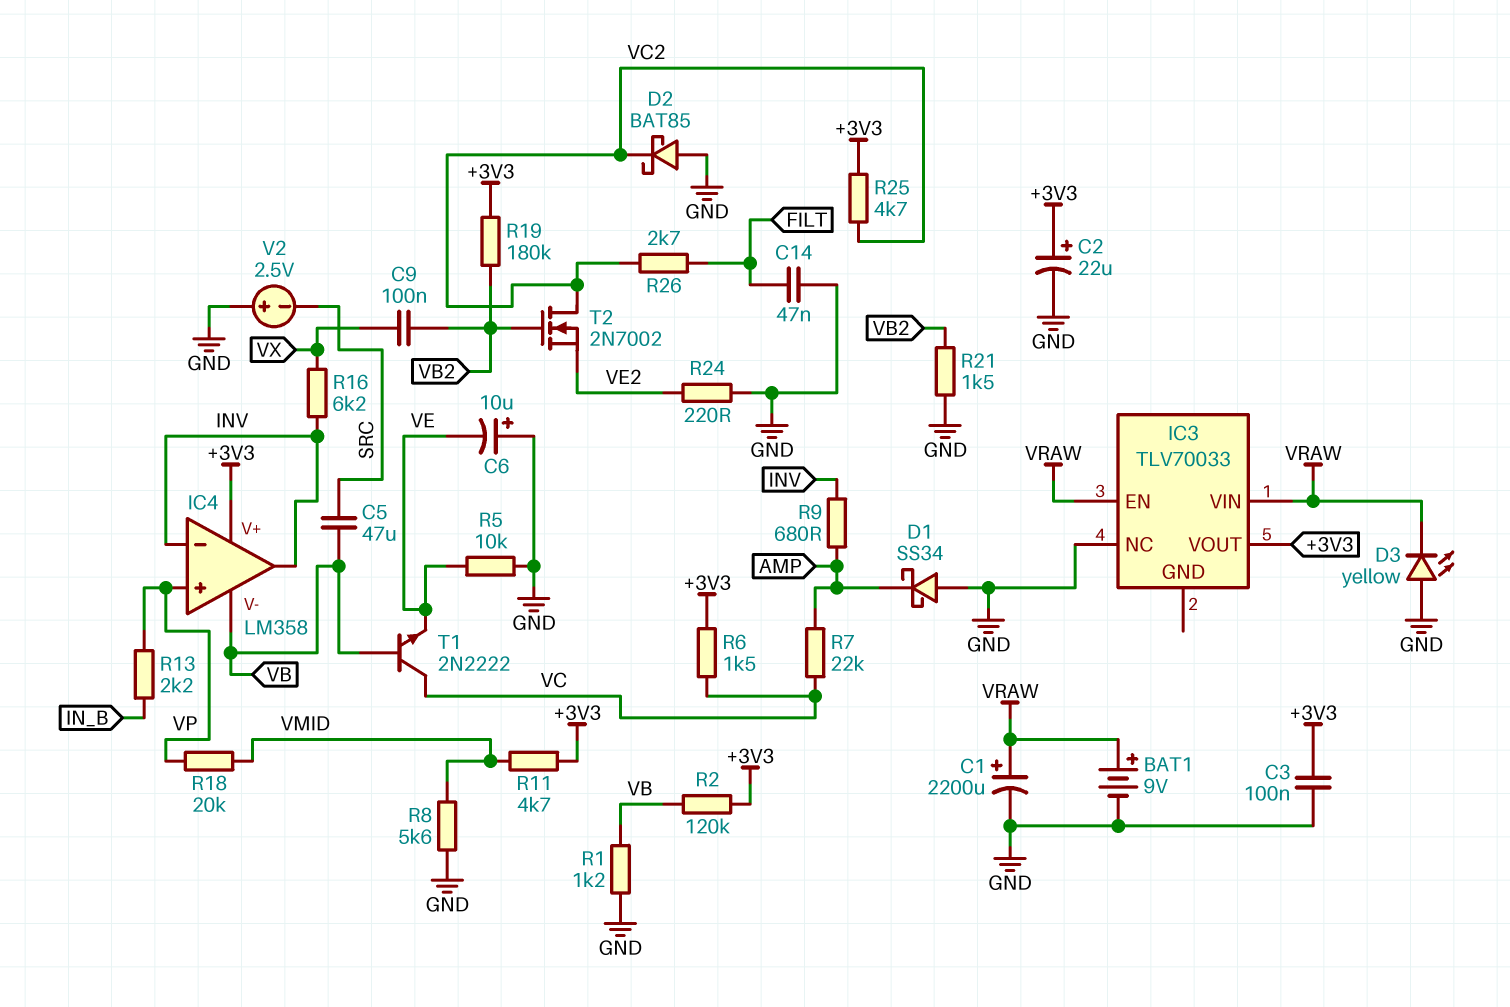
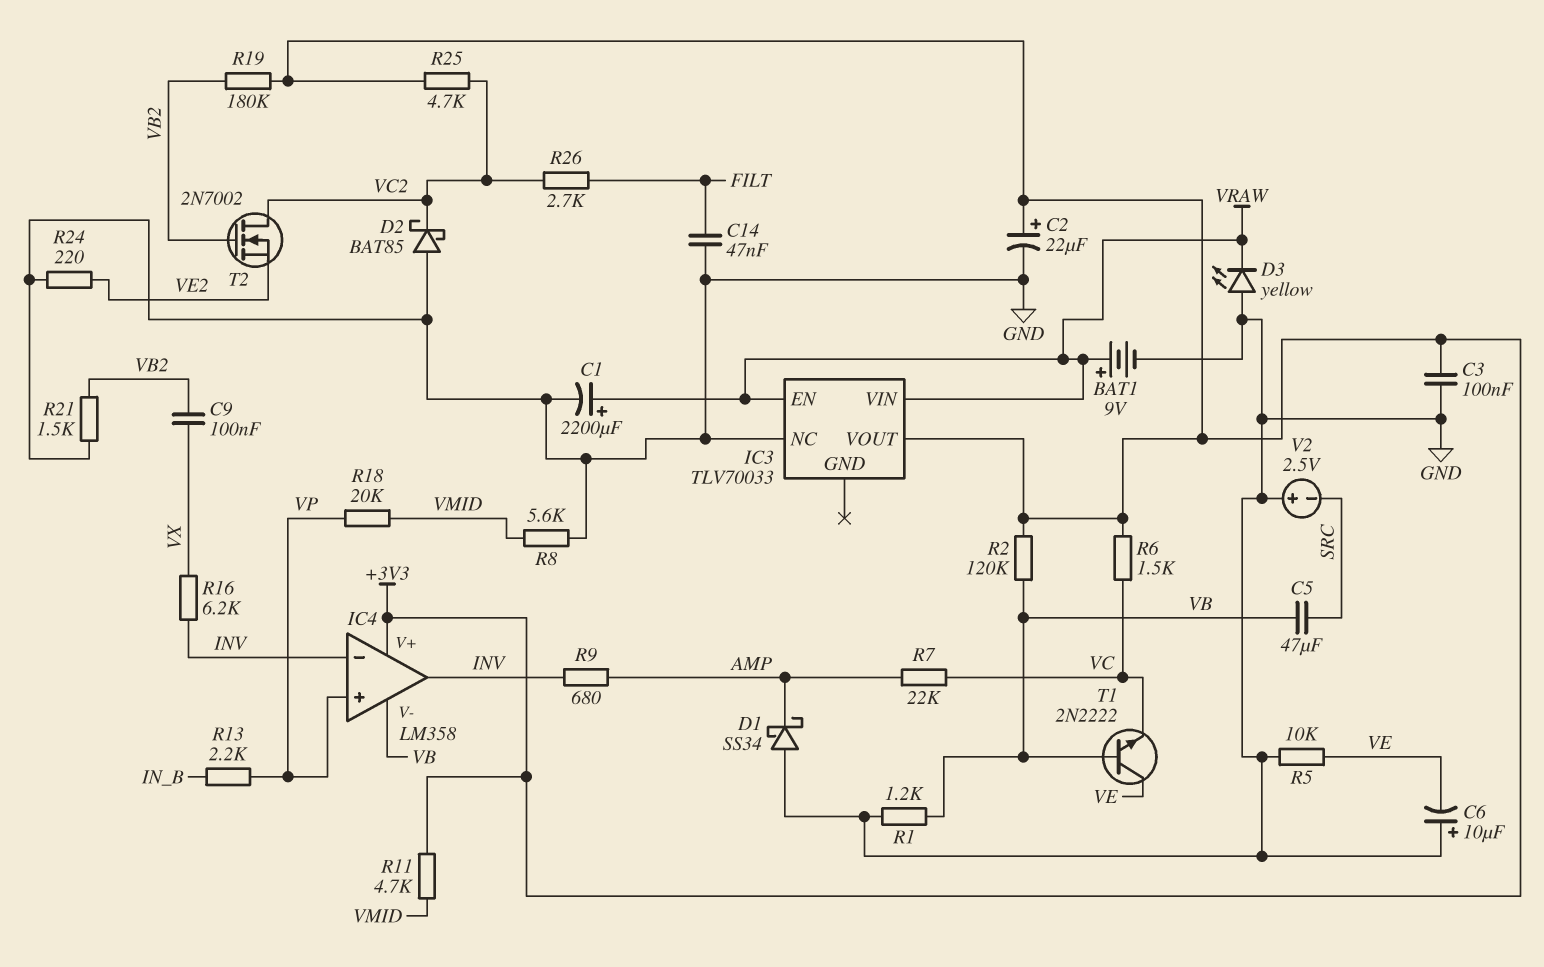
T1: NPN 2N2222 (B VB, C VC, E VE) -> NPN 2N2222 (B VB, C VE, E VC)

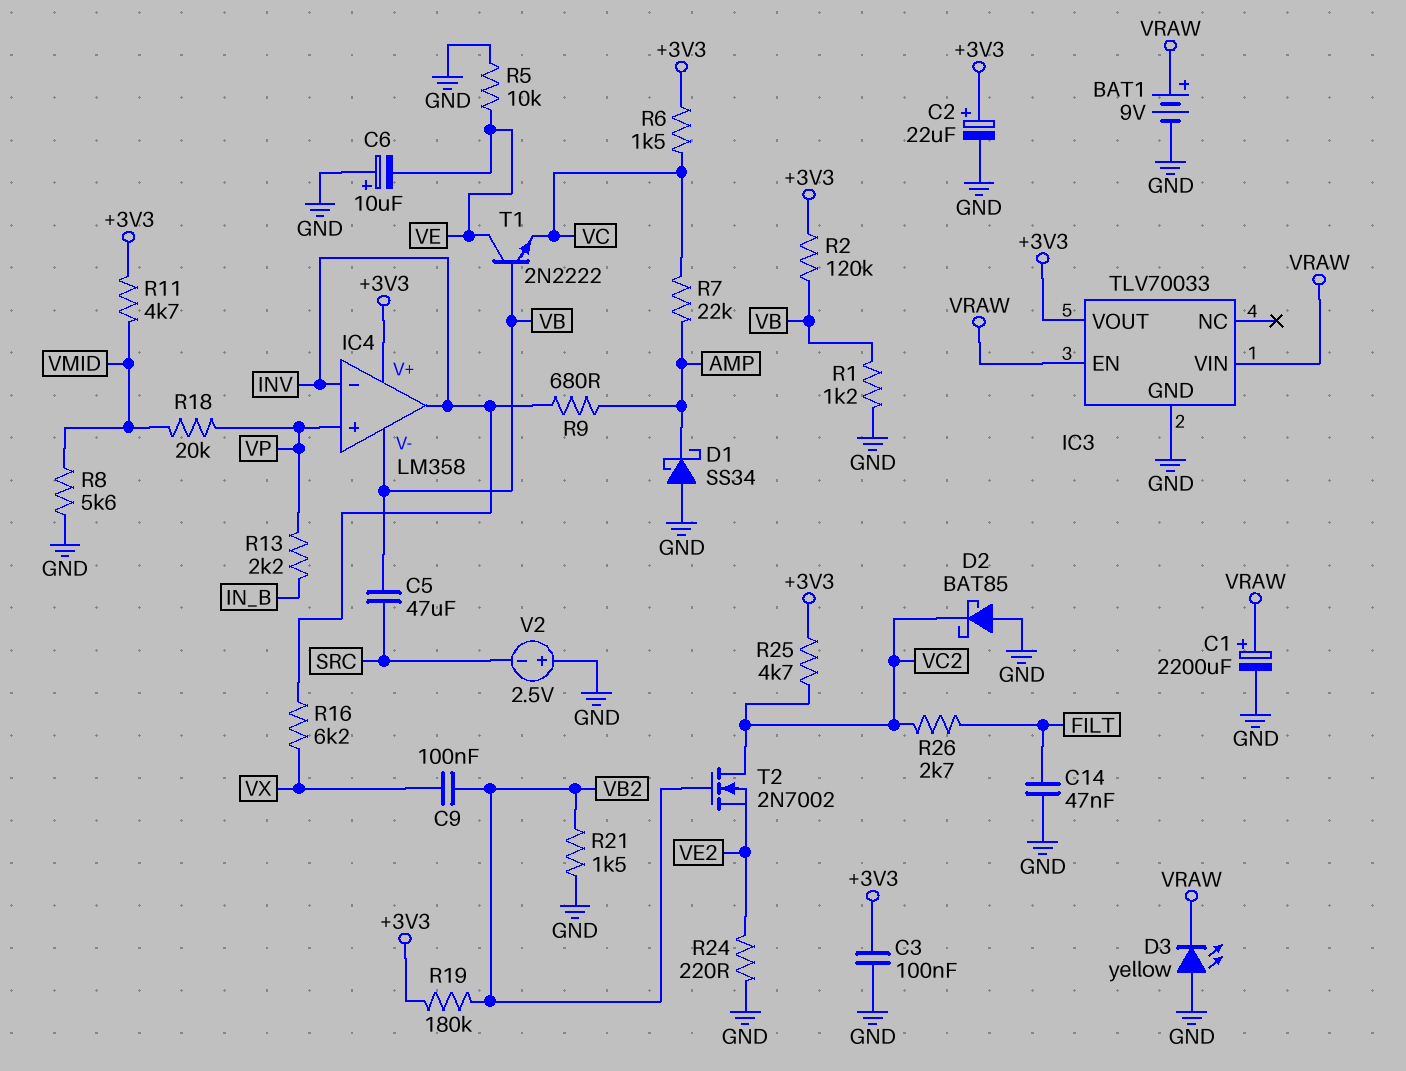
IC3 pin GND: none -> GND
IC3 pin NC: GND -> none

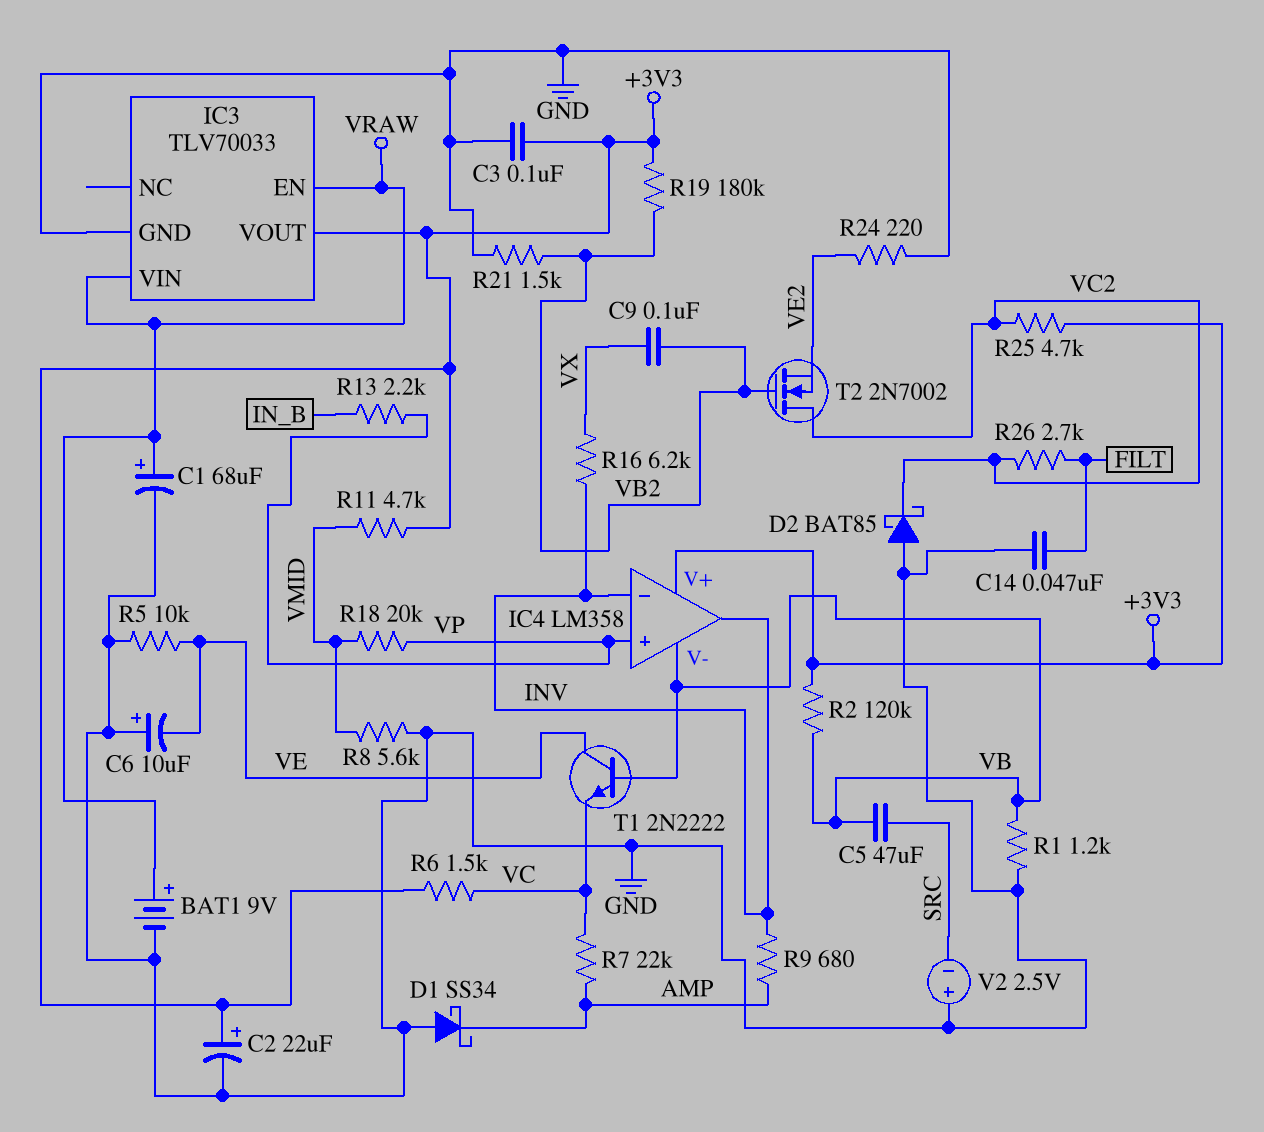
C1: 2200uF (plus VRAW, minus GND) -> 68uF (plus VRAW, minus GND)
D3: LED yellow (A GND, K VRAW) -> none

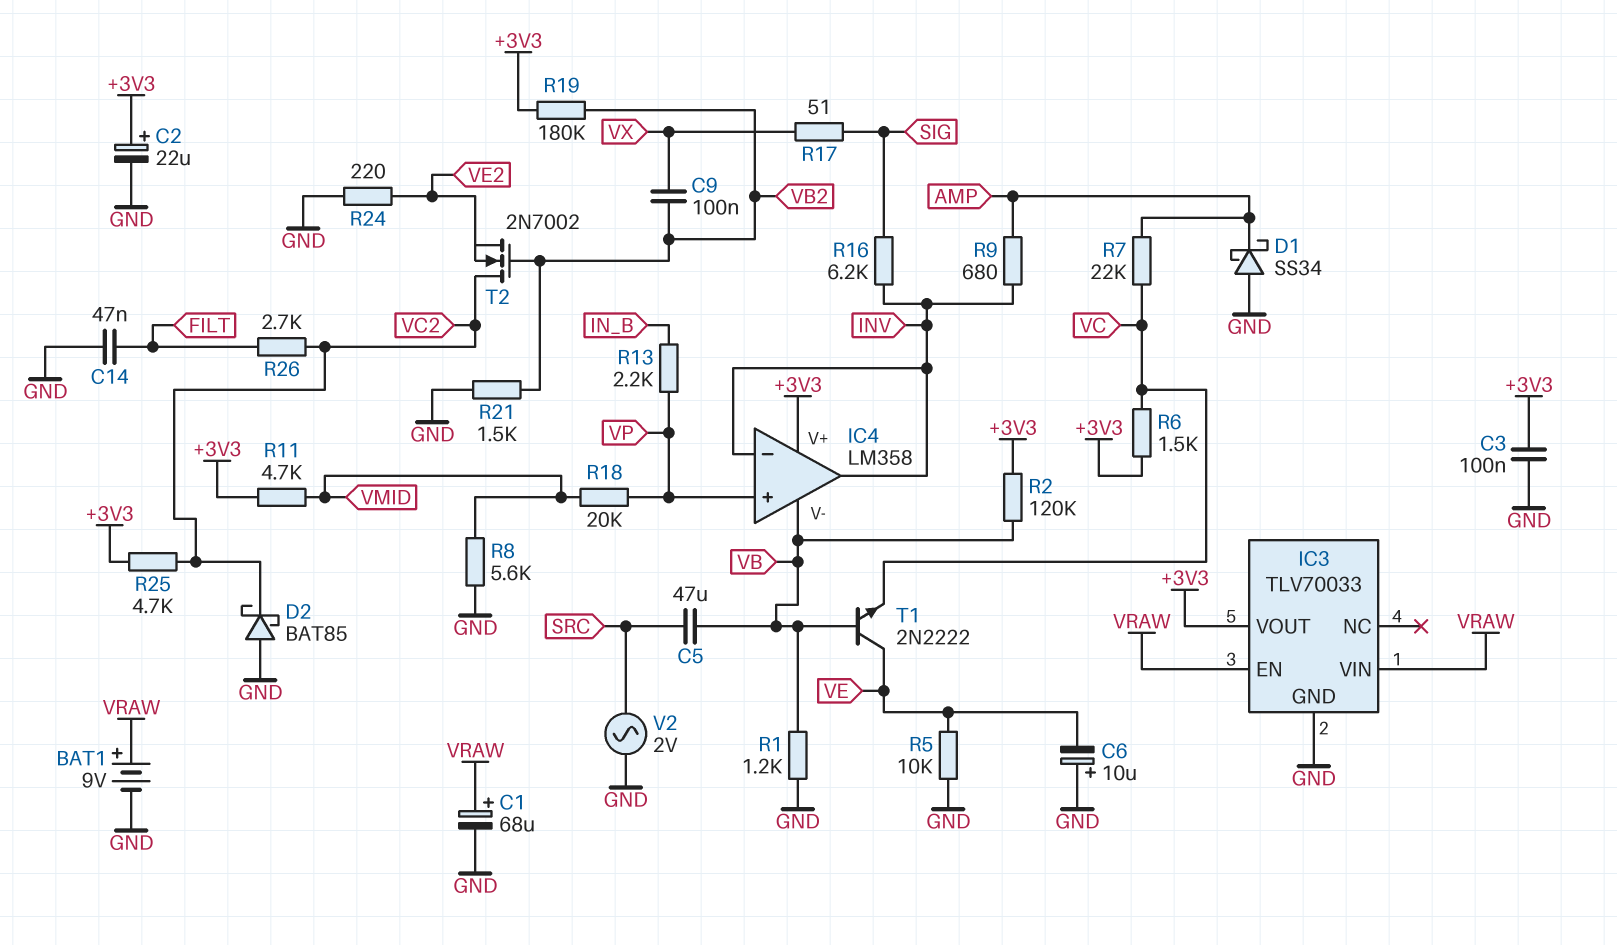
R16: 6.2k (INV, VX) -> 6.2k (INV, SIG)
R17: none -> 51 (SIG, VX)
V2: 2.5V (plus GND, minus SRC) -> AC 2V (GND, SRC)

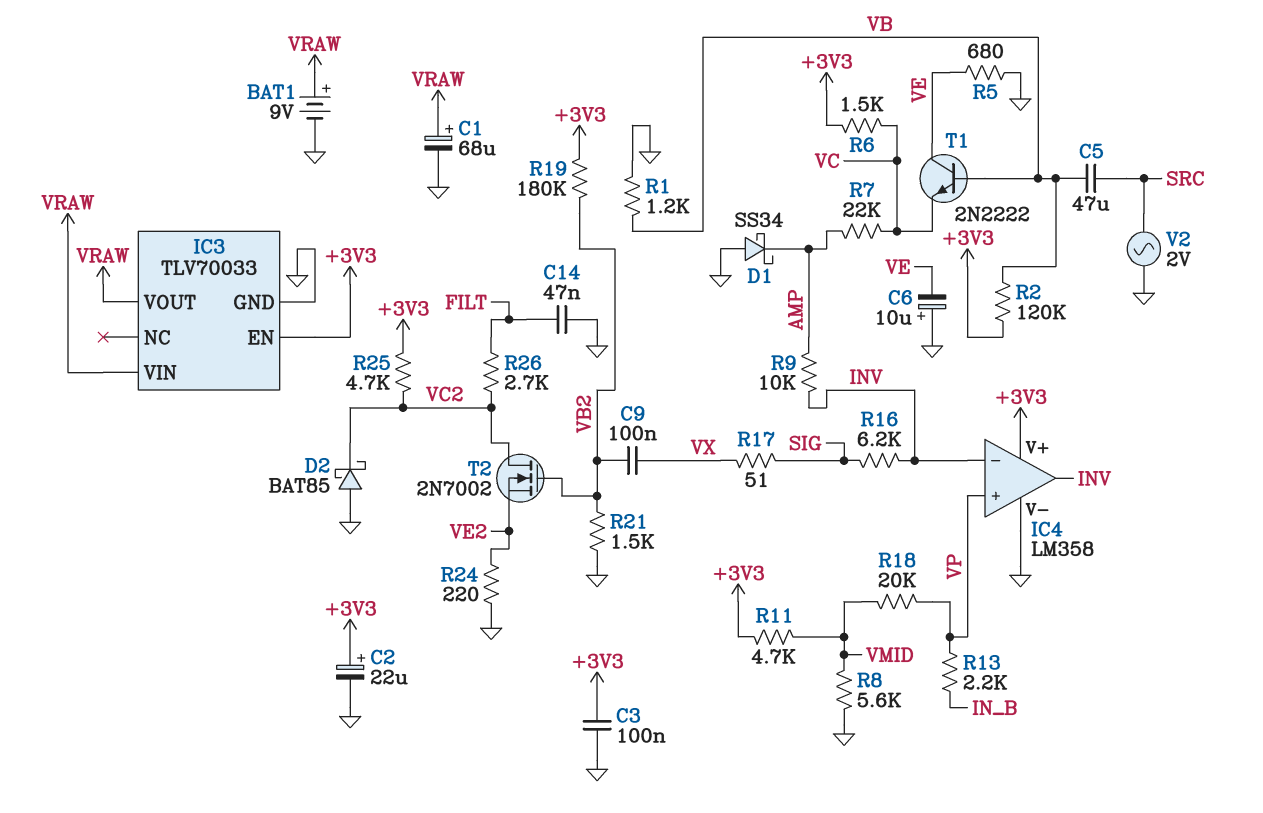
IC3 pin EN: VRAW -> +3V3
IC3 pin VOUT: +3V3 -> VRAW
IC4 pin V-: VB -> GND
R5: 10k (GND, VE) -> 680 (GND, VE)
R9: 680 (AMP, INV) -> 10k (AMP, INV)

